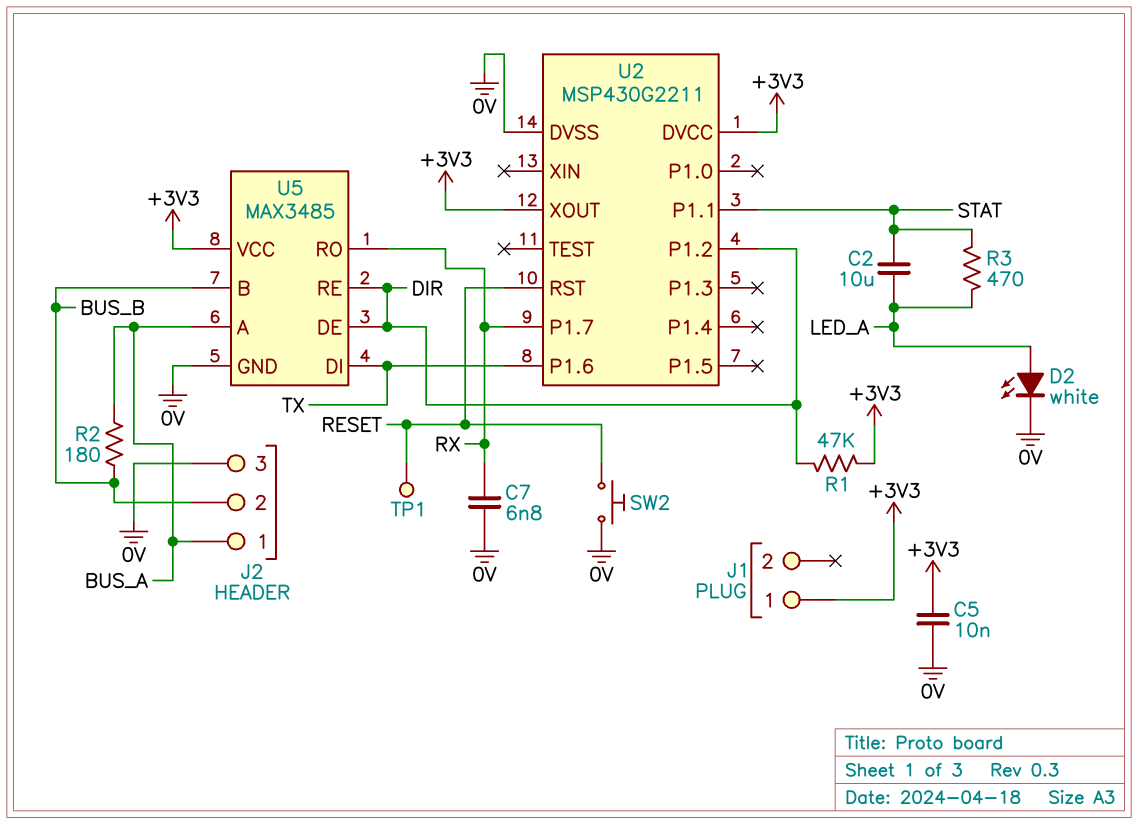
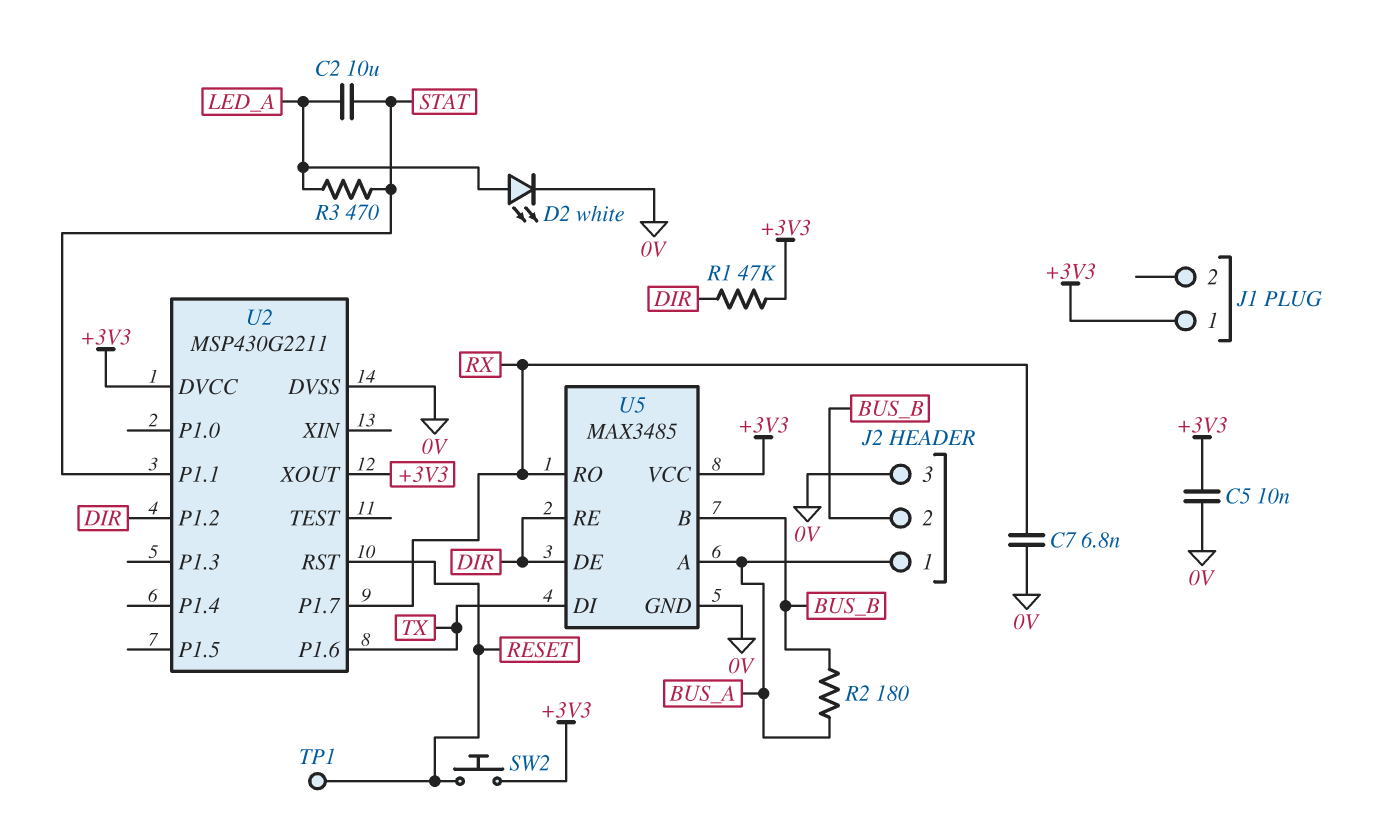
SW2: button (0V, RESET) -> button (+3V3, RESET)

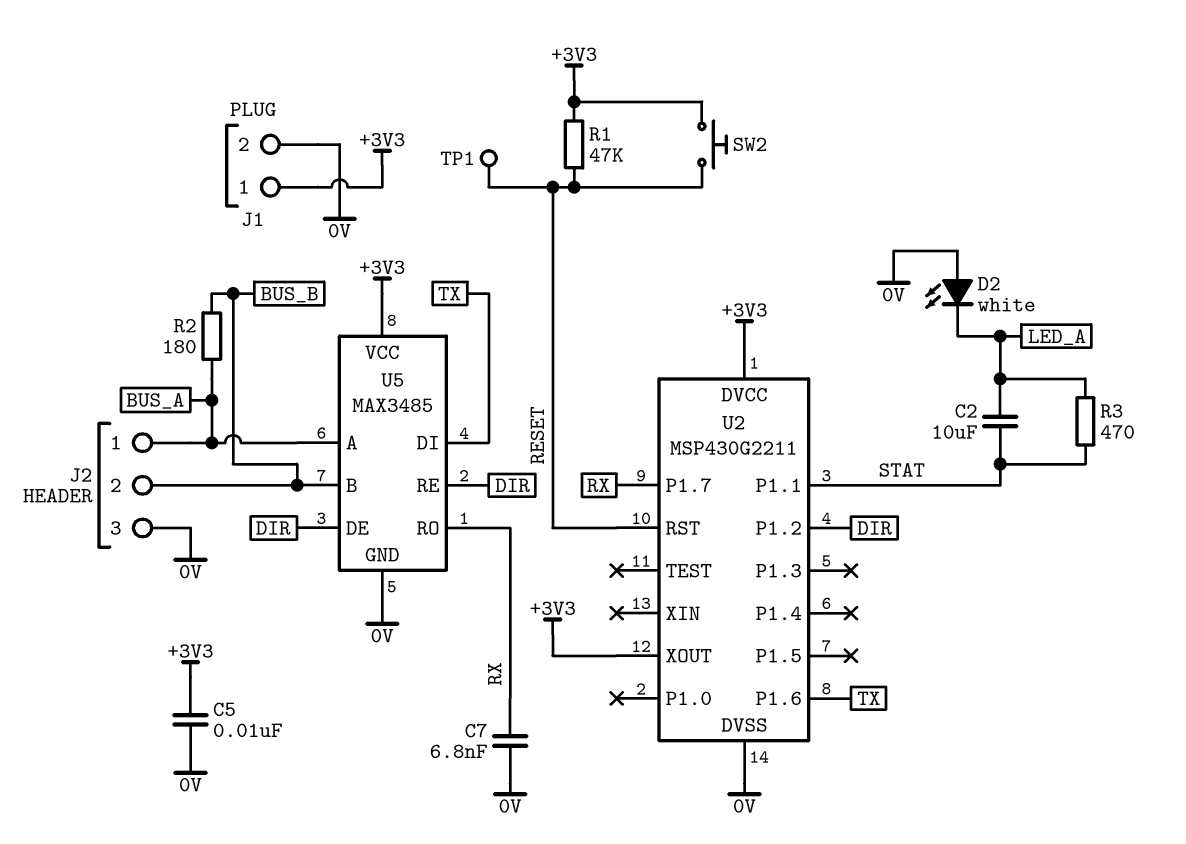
D2: LED white (A LED_A, K 0V) -> LED white (A 0V, K LED_A)
J1 pin 2: none -> 0V
R1: 47k (+3V3, DIR) -> 47k (+3V3, RESET)

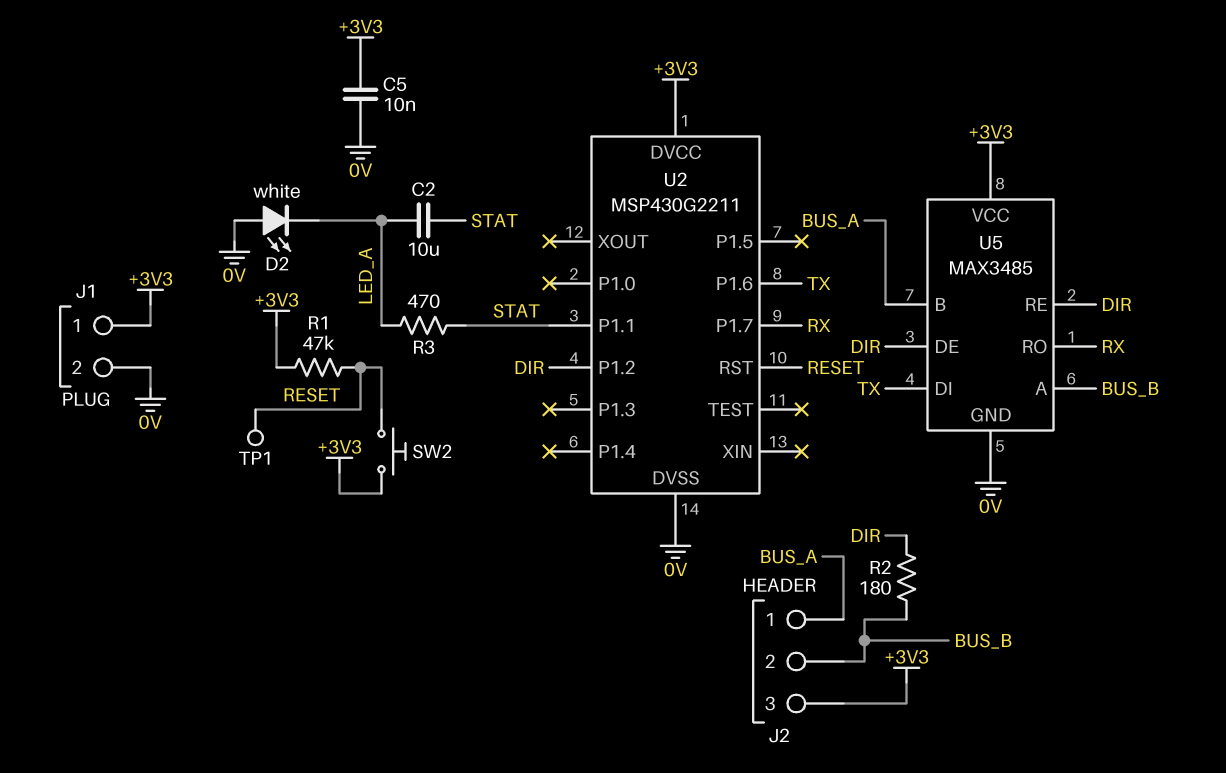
C7: 6.8nF (0V, RX) -> none
J2 pin 3: 0V -> +3V3
R2: 180 (BUS_A, BUS_B) -> 180 (BUS_B, DIR)
U2 pin XOUT: +3V3 -> none
U5 pin A: BUS_A -> BUS_B
U5 pin B: BUS_B -> BUS_A

